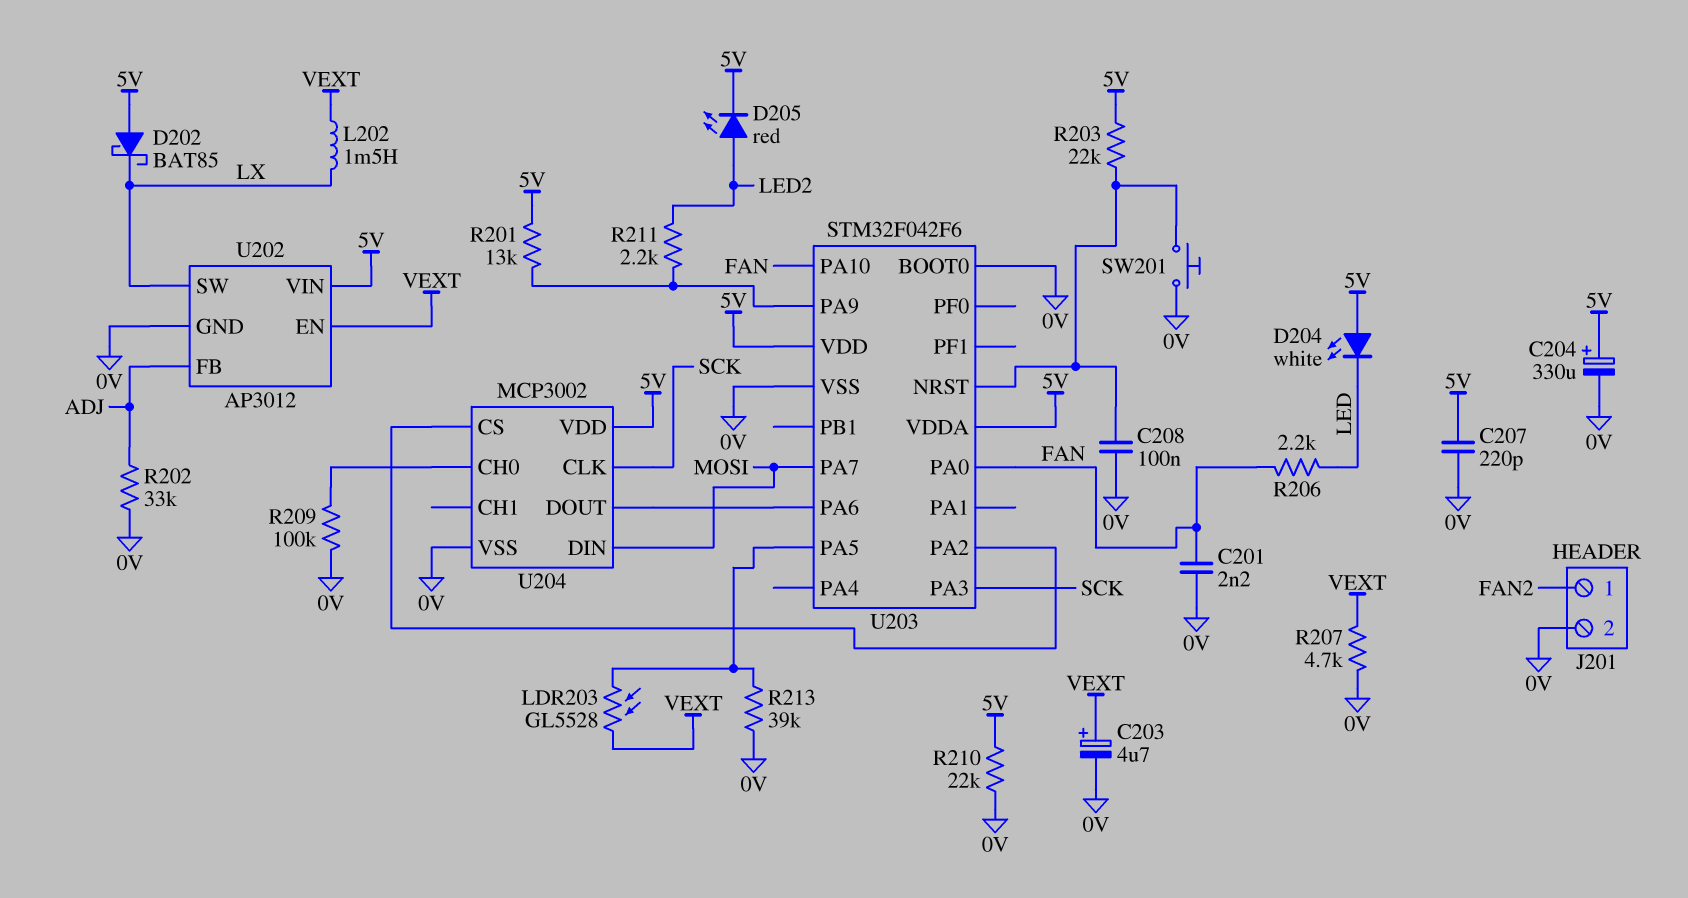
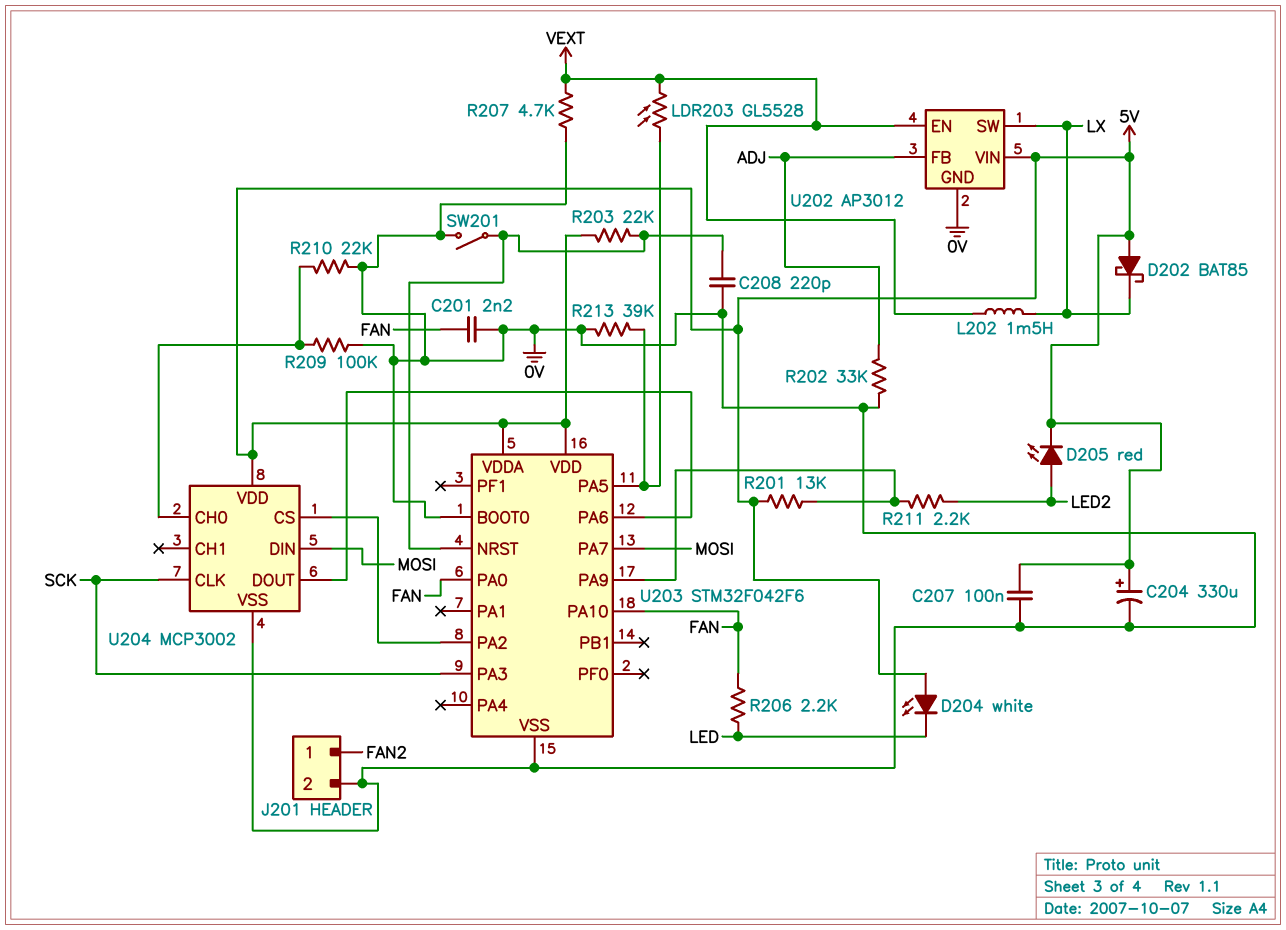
C203: 4.7uF (plus VEXT, minus 0V) -> none
C207: 220pF (0V, 5V) -> 100nF (0V, 5V)
C208: 100nF (0V, U203/NRST) -> 220pF (0V, U203/NRST)
R210: 22k (0V, 5V) -> 22k (0V, U204/CH0)
SW201: button (0V, U203/NRST) -> switch (0V, U203/NRST)

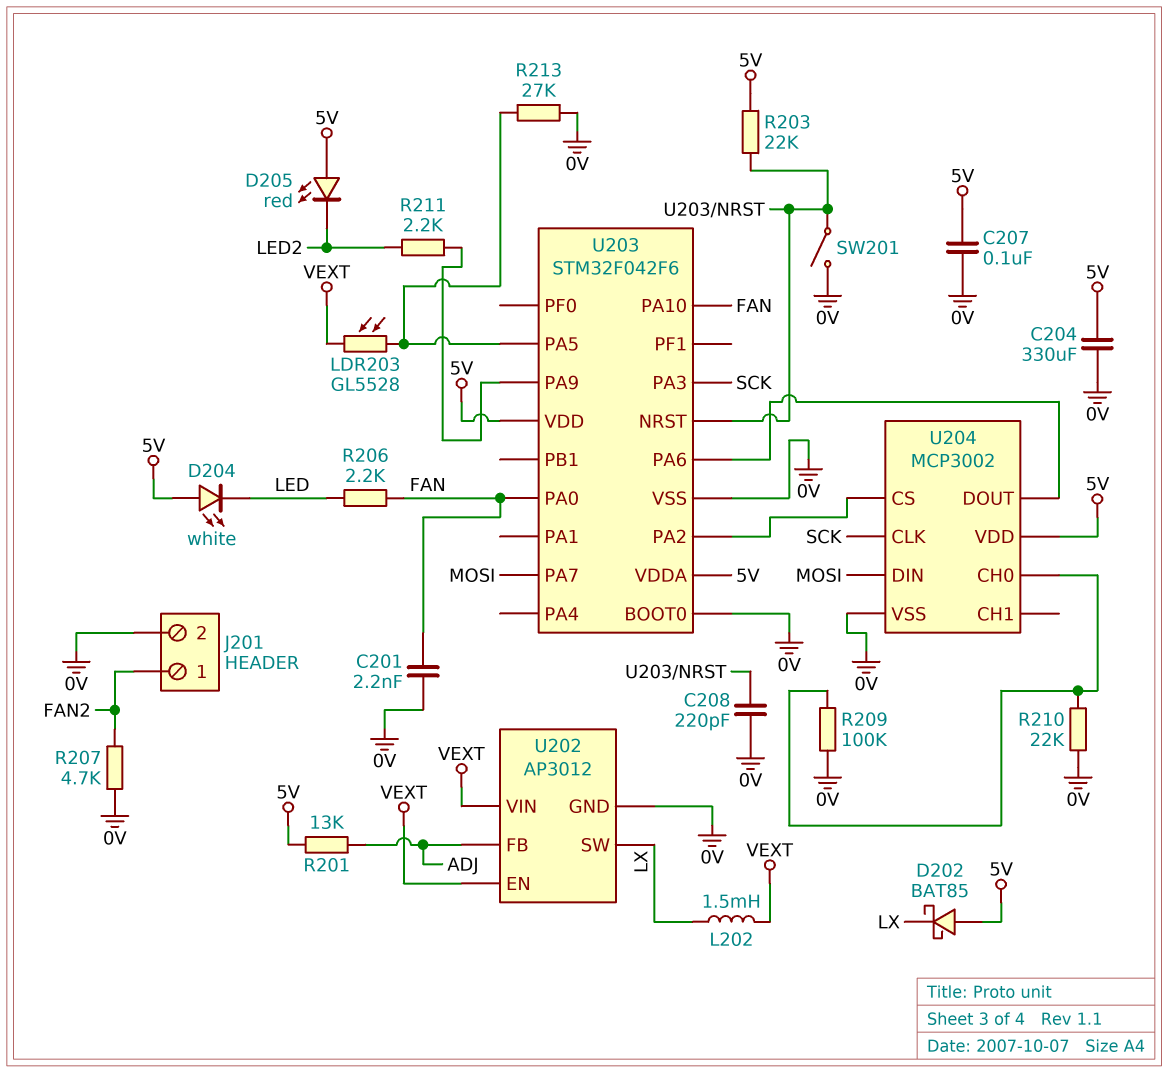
C204: 330uF (plus 5V, minus 0V) -> 330uF (0V, 5V)
D205: LED red (A LED2, K 5V) -> LED red (A 5V, K LED2)
R201: 13k (5V, U203/PA9) -> 13k (5V, ADJ)
R202: 33k (0V, ADJ) -> none
R207: 4.7k (0V, VEXT) -> 4.7k (0V, FAN2)
R213: 39k (0V, U203/PA5) -> 27k (0V, U203/PA5)
U202 pin VIN: 5V -> VEXT

